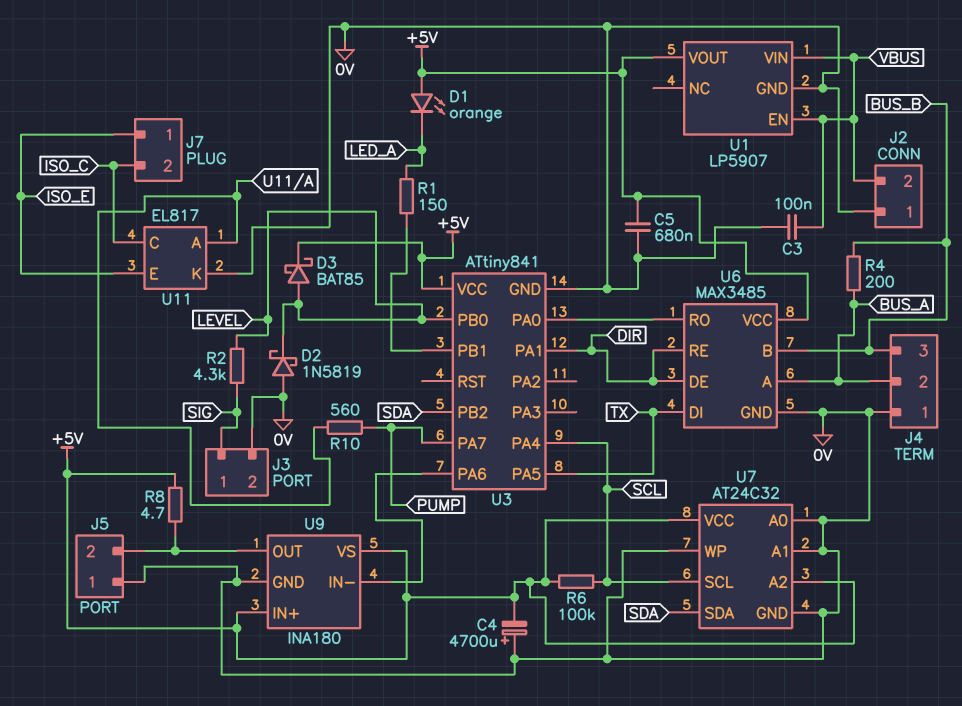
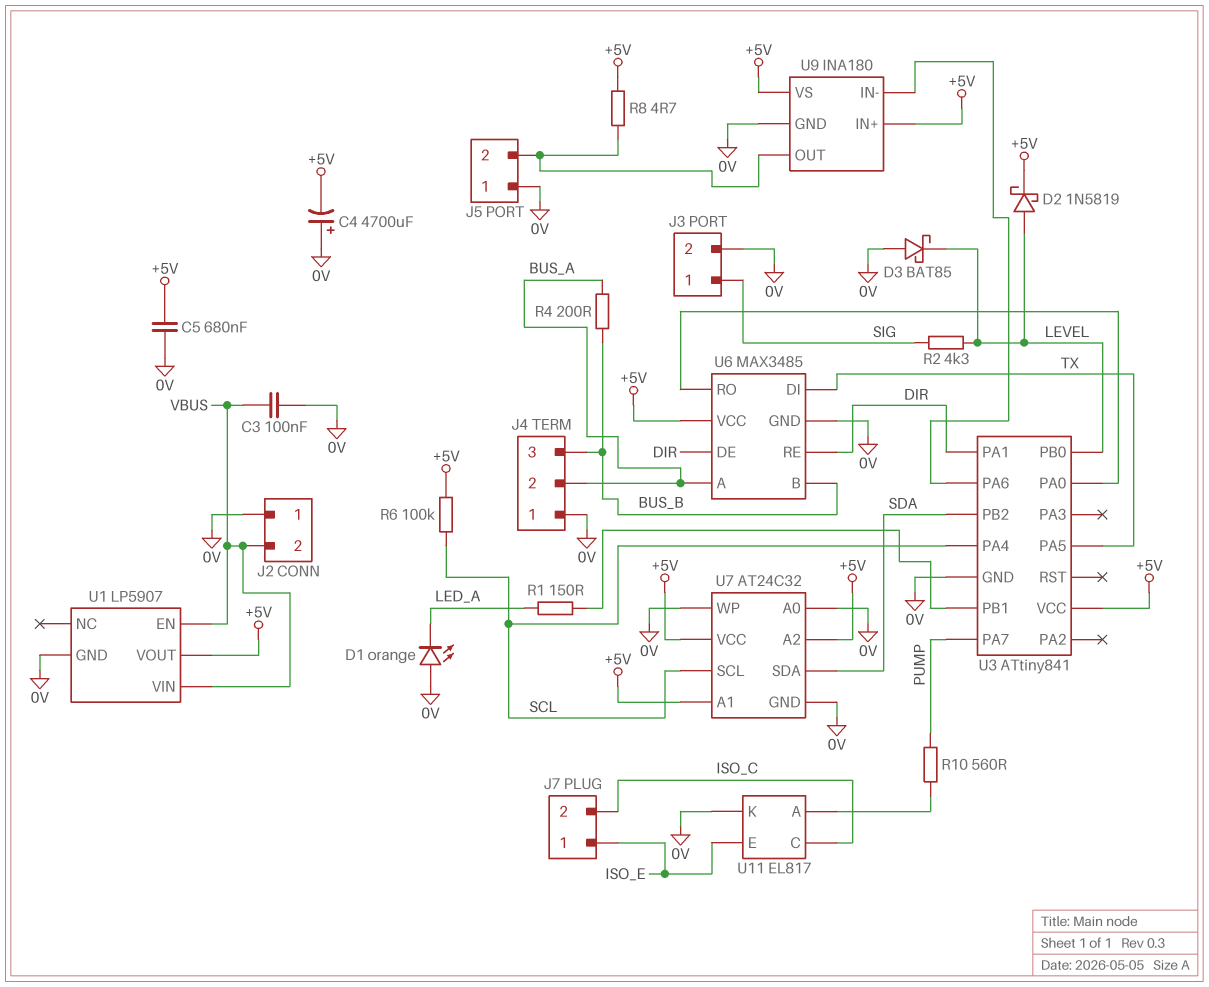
D1: LED orange (A +5V, K LED_A) -> LED orange (A 0V, K LED_A)
D2: schottky 1N5819 (A 0V, K LEVEL) -> schottky 1N5819 (A LEVEL, K +5V)
D3: schottky BAT85 (A LEVEL, K +5V) -> schottky BAT85 (A 0V, K LEVEL)
U7 pin A1: 0V -> +5V

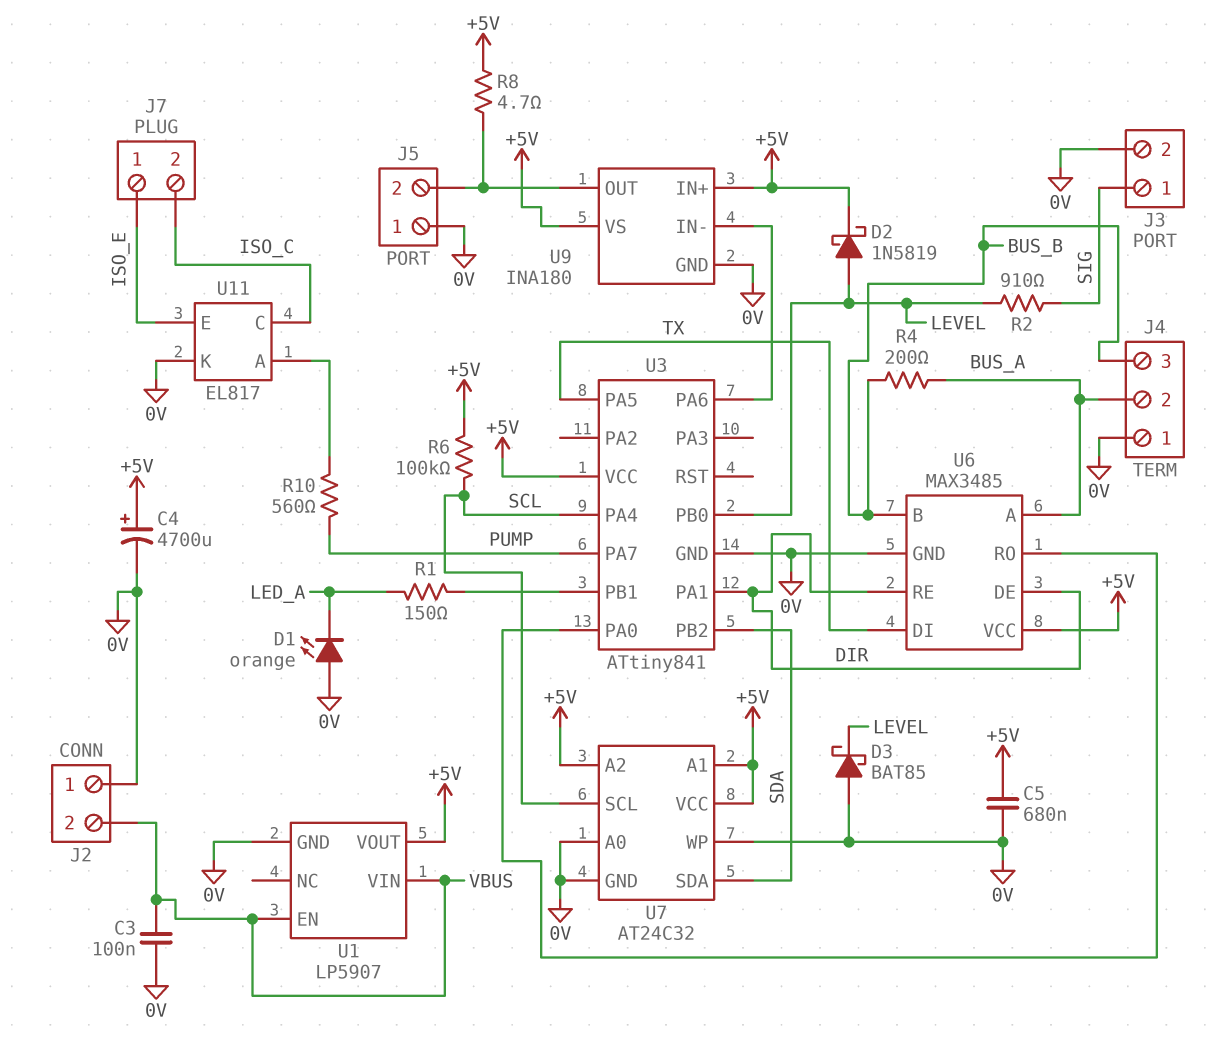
C4: 4700uF (plus 0V, minus +5V) -> 4700uF (plus +5V, minus 0V)
R2: 4.3k (LEVEL, SIG) -> 910 (LEVEL, SIG)

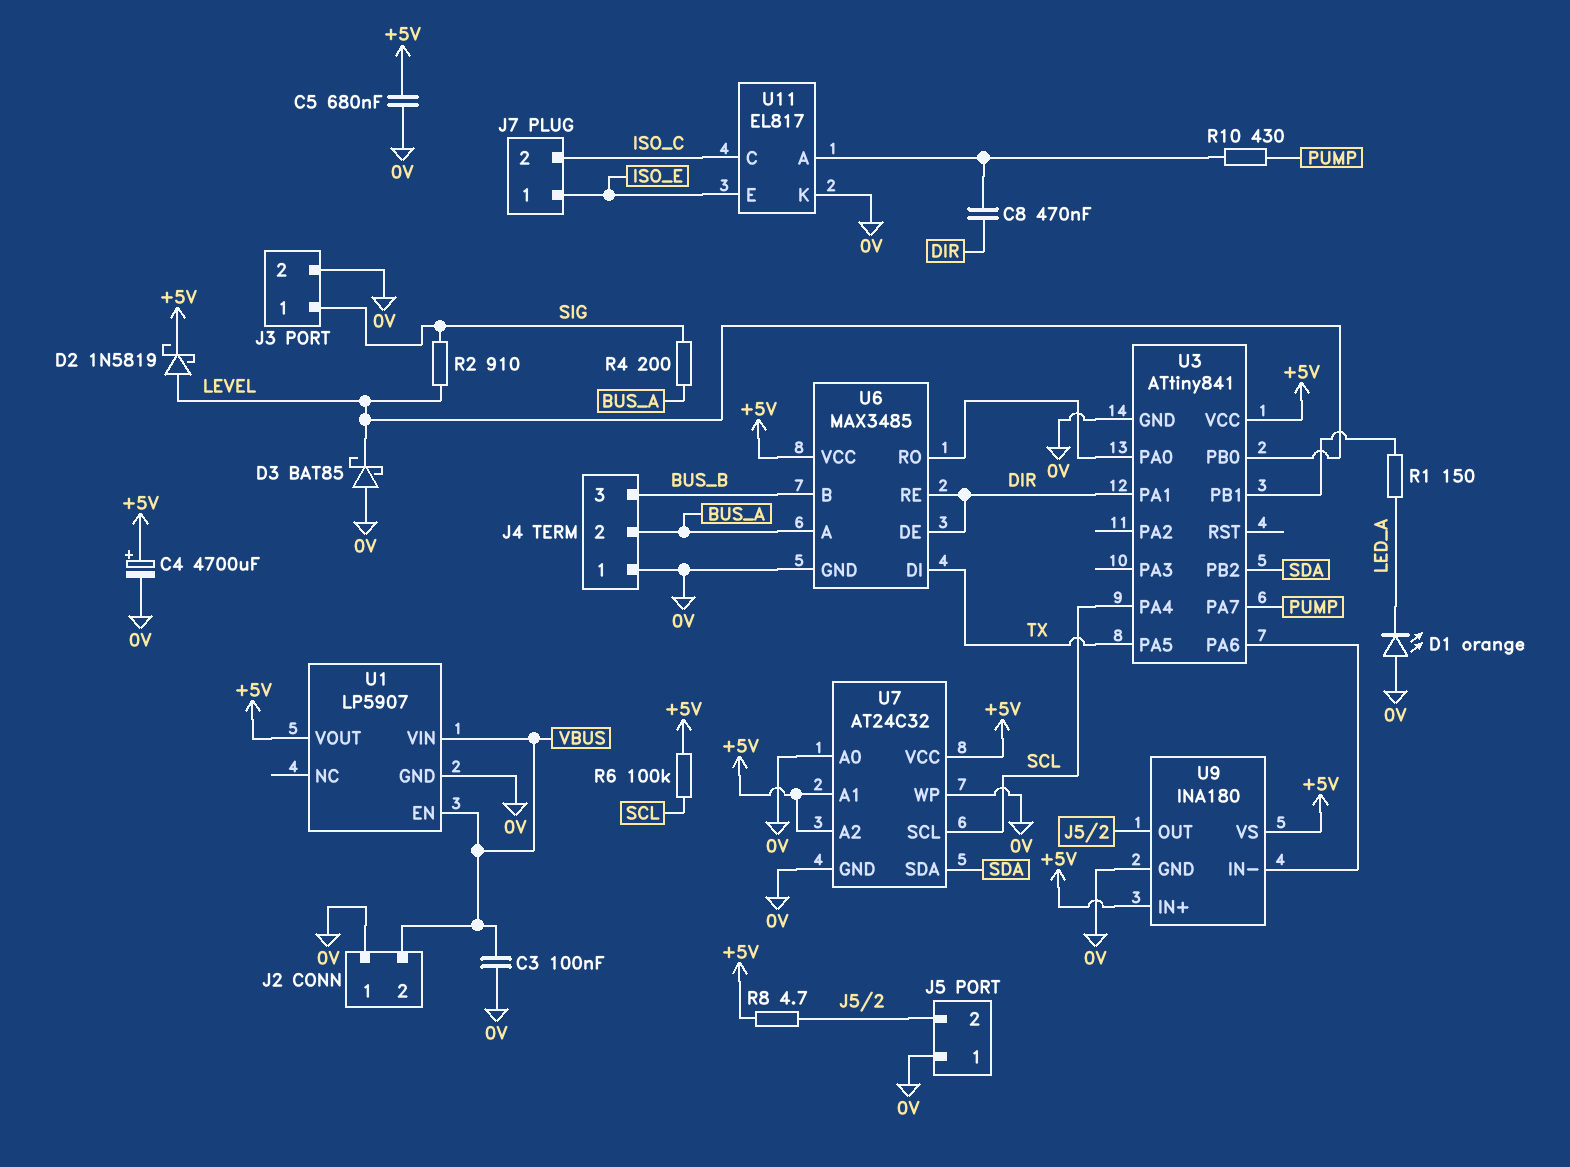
C8: none -> 470nF (DIR, U11/A)
R4: 200 (BUS_A, BUS_B) -> 200 (BUS_A, SIG)
R10: 560 (PUMP, U11/A) -> 430 (PUMP, U11/A)

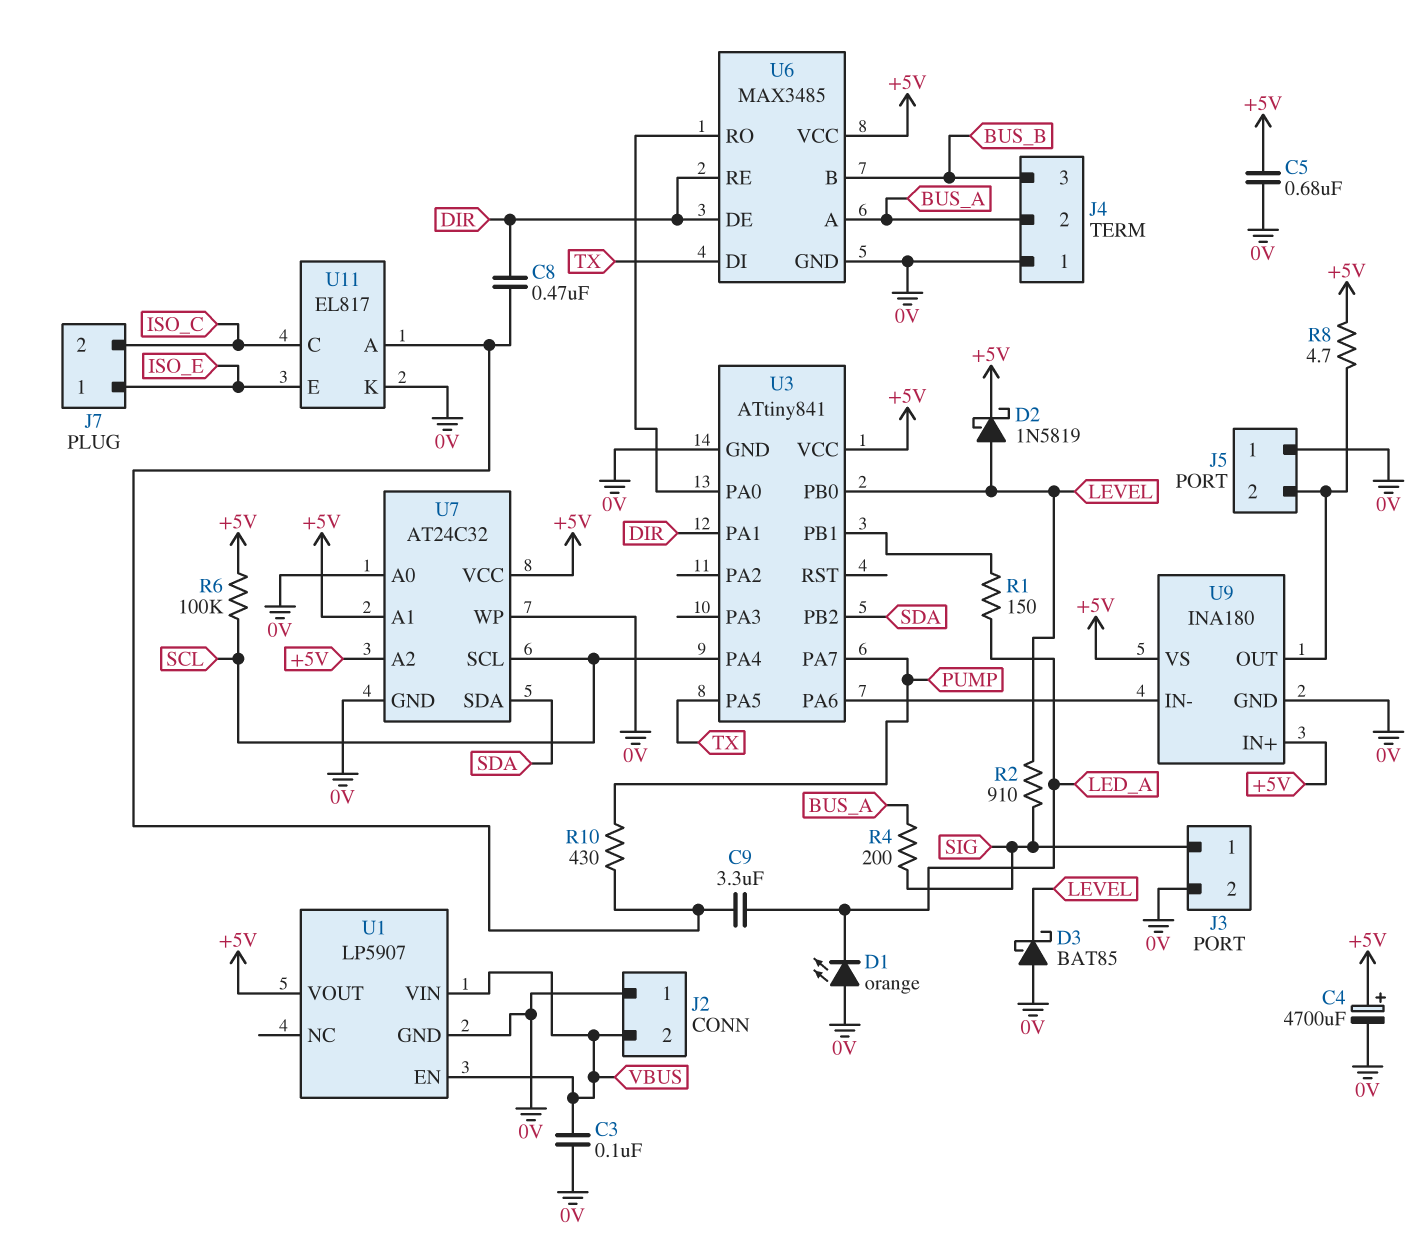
C9: none -> 3.3uF (LED_A, U11/A)

